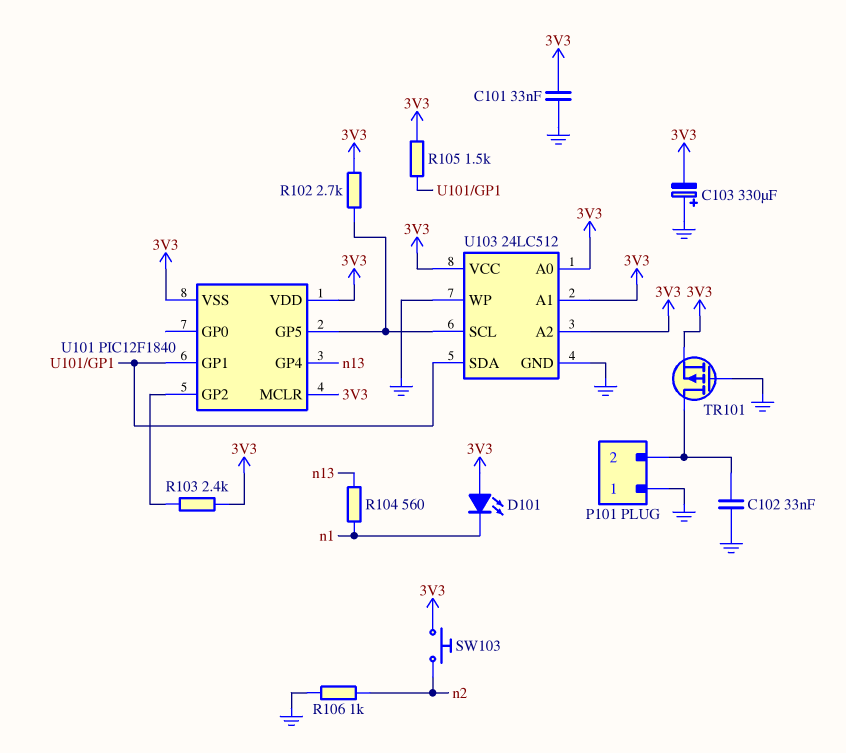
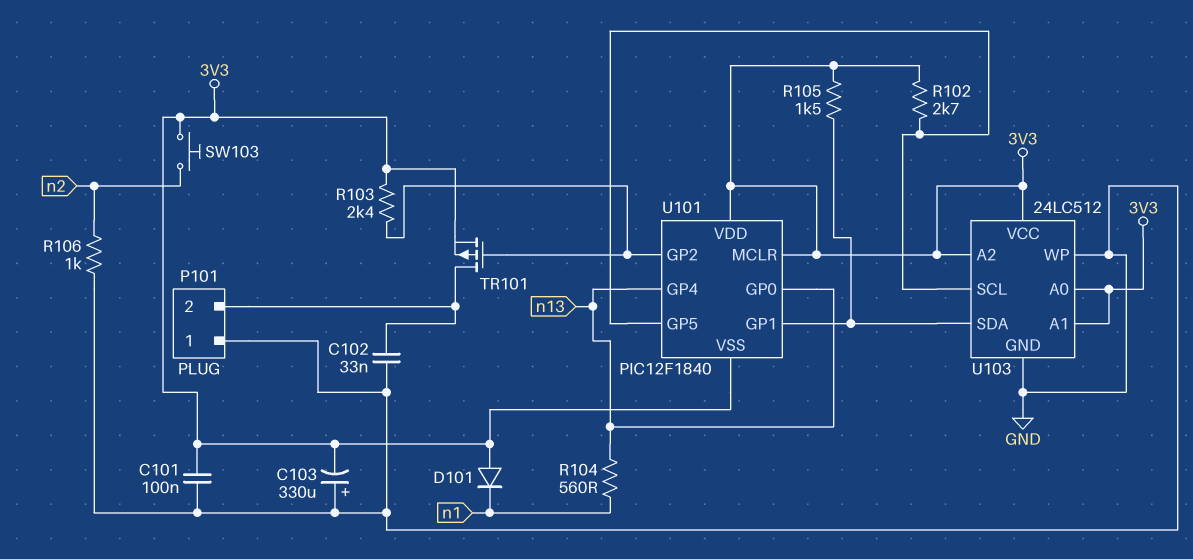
C101: 33nF (3V3, GND) -> 100nF (3V3, GND)
D101: LED (A 3V3, K n1) -> diode (A 3V3, K n1)
TR101: PMOS (G GND, D P101/2, S 3V3) -> PMOS (G U101/GP2, D P101/2, S 3V3)
U101 pin GP0: none -> n13

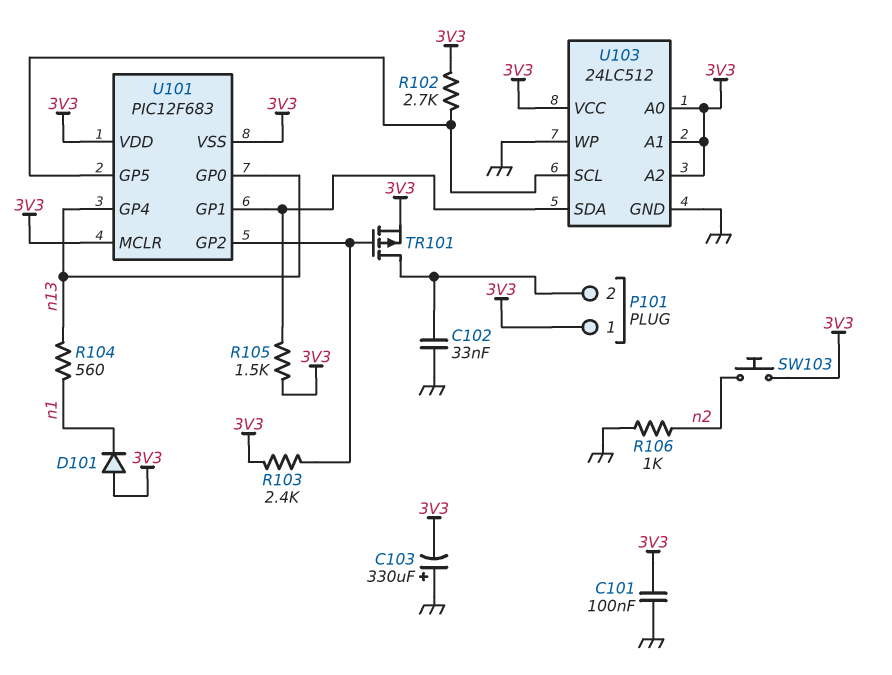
P101 pin 1: GND -> 3V3
U101: PIC12F1840 -> PIC12F683

